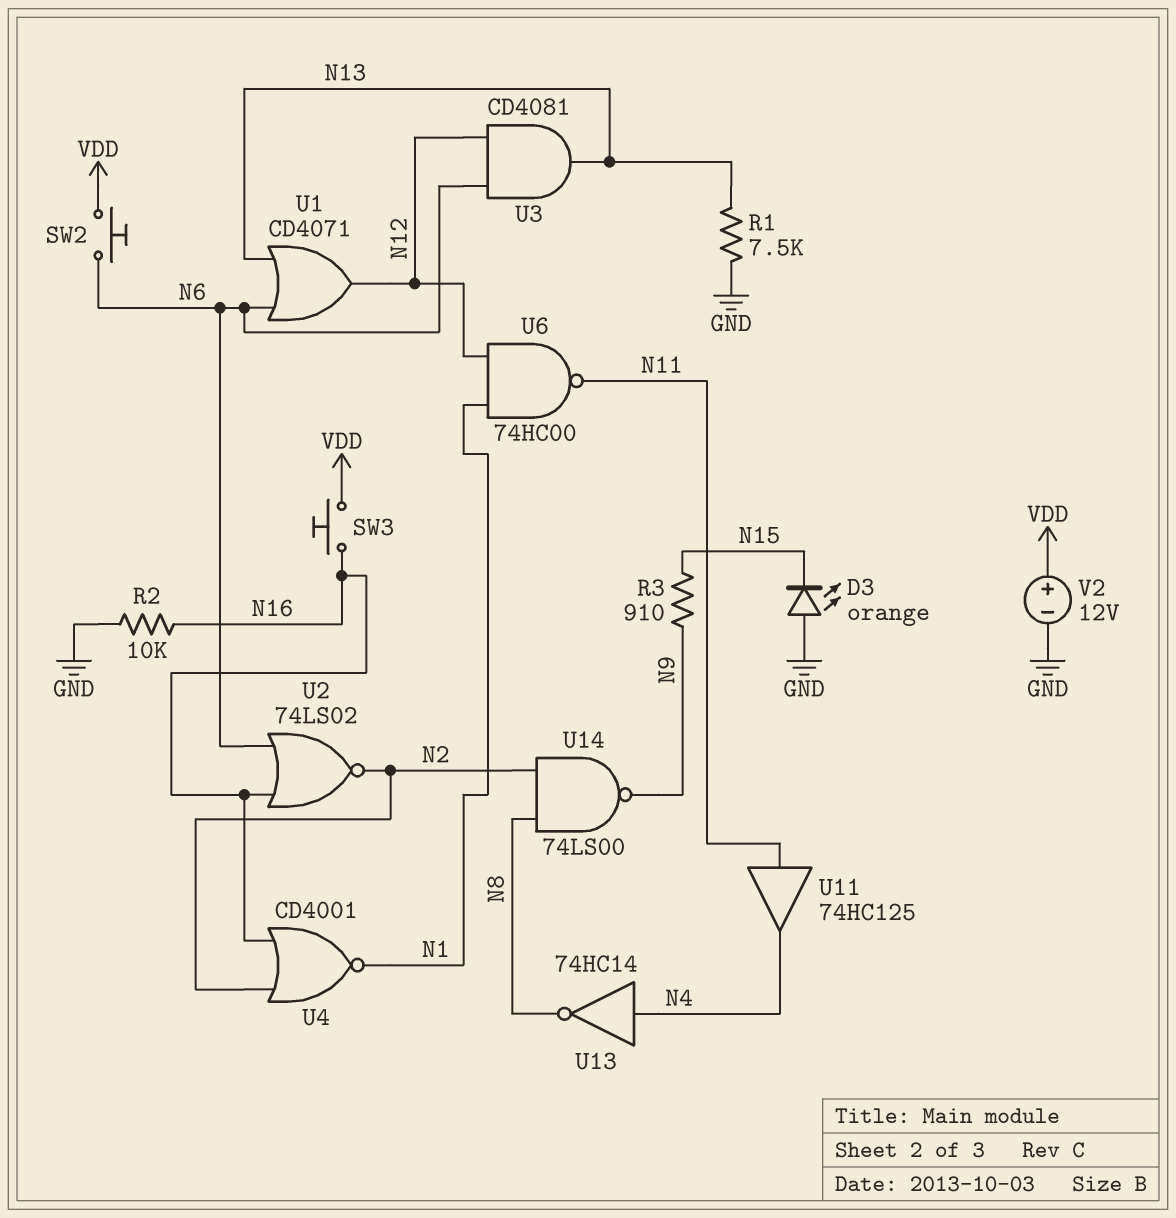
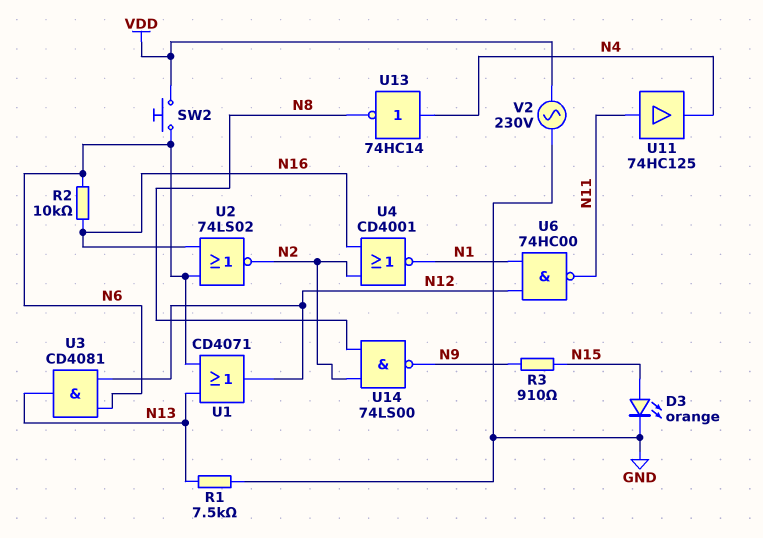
D3: LED orange (A GND, K N15) -> LED orange (A N15, K GND)
R2: 10k (GND, N16) -> 10k (N6, N16)
SW3: button (N16, VDD) -> none
V2: 12V (plus VDD, minus GND) -> AC 230V (GND, VDD)

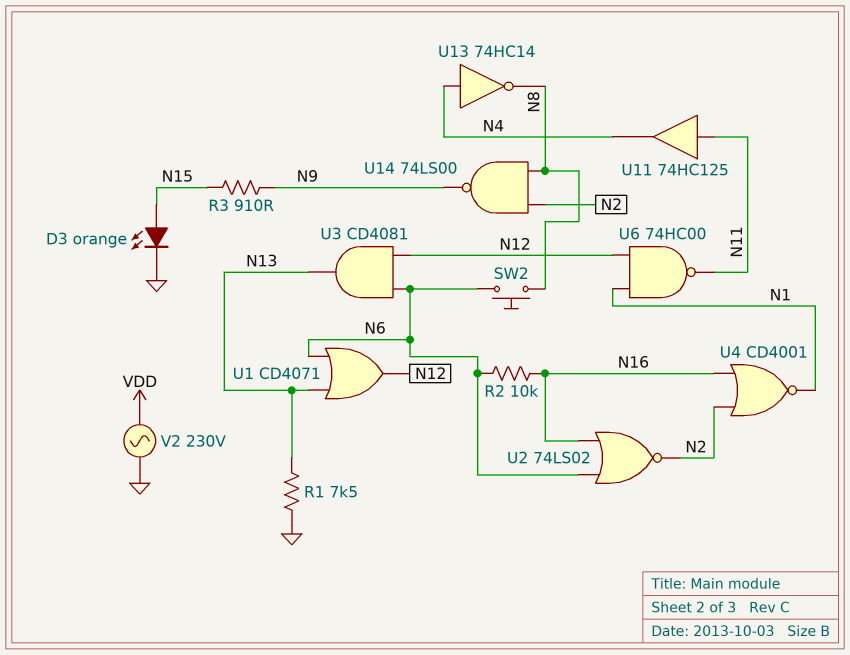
SW2: button (N6, VDD) -> button (N6, N8)

